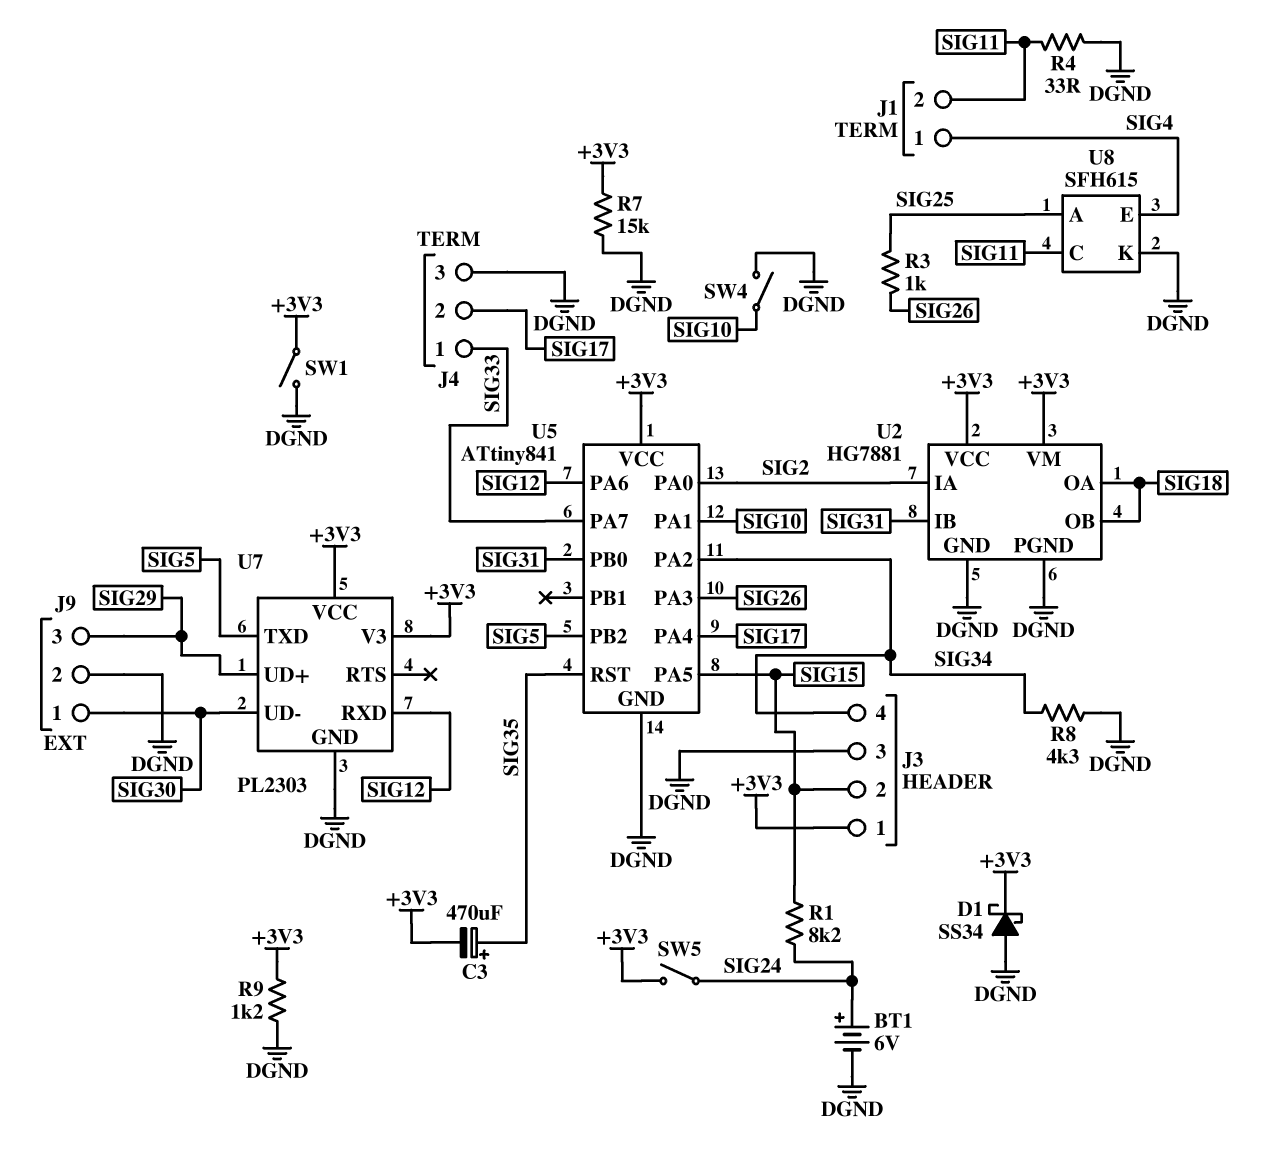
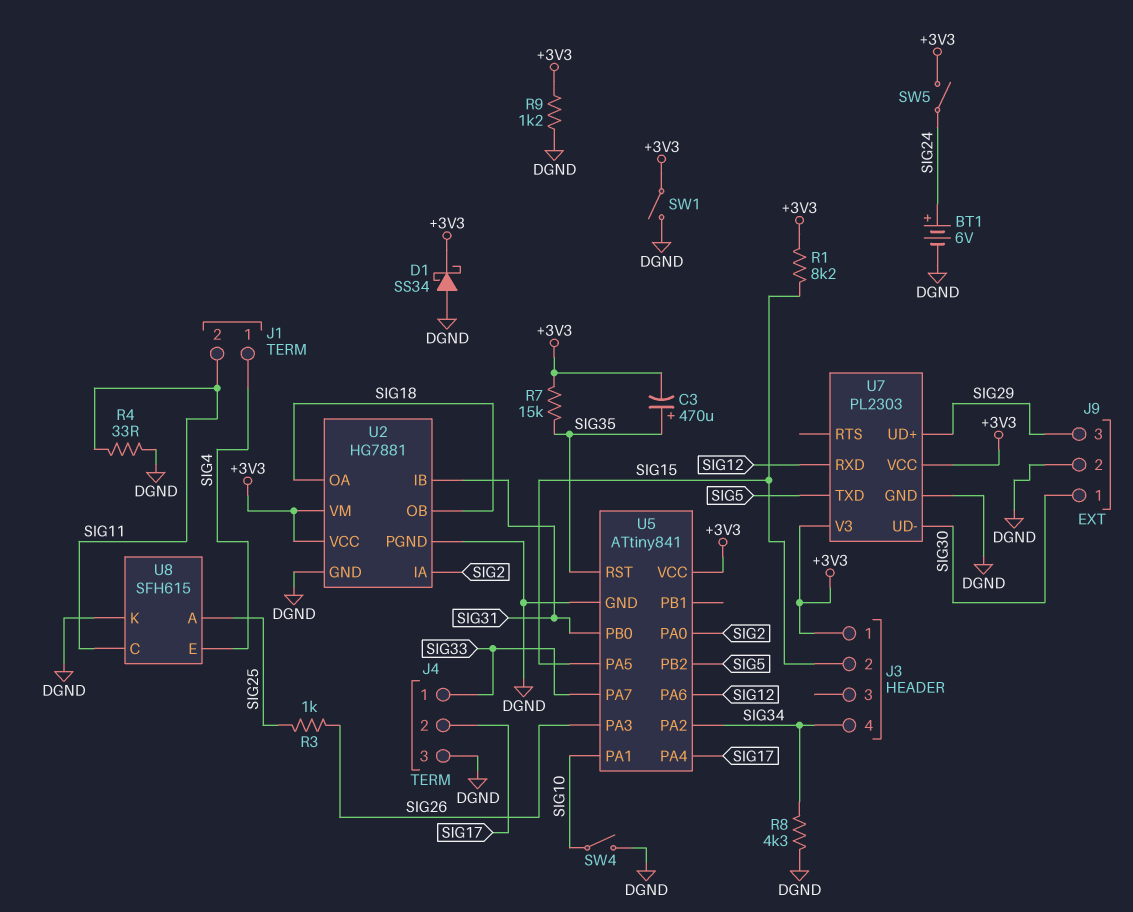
J3 pin 3: DGND -> none
R1: 8.2k (SIG15, SIG24) -> 8.2k (+3V3, SIG15)
R7: 15k (+3V3, DGND) -> 15k (+3V3, SIG35)

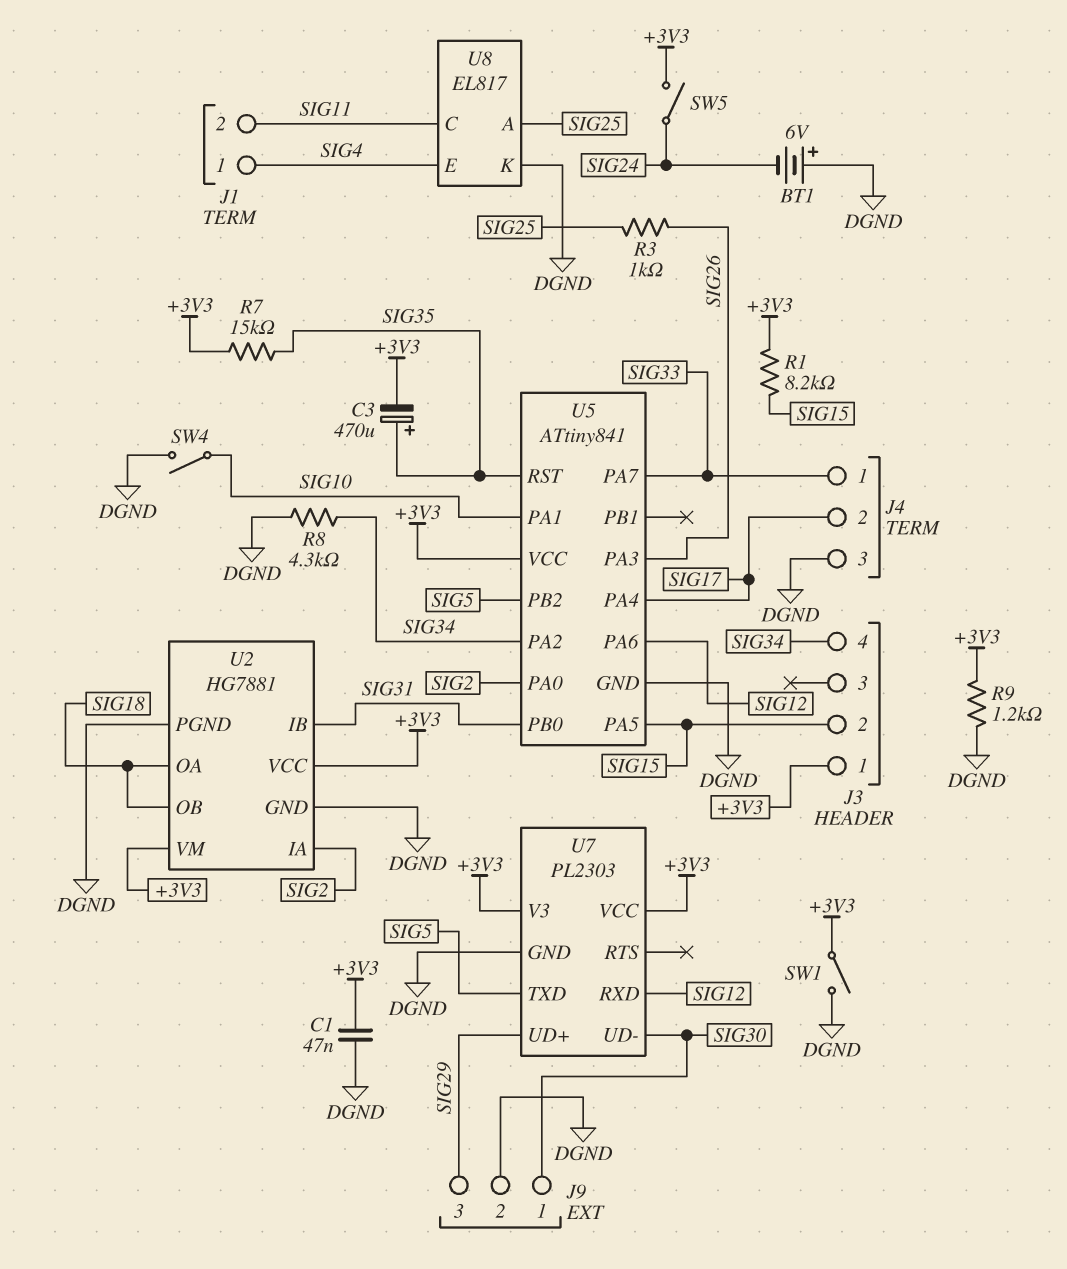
BT1: 6V (plus SIG24, minus DGND) -> 6V (plus DGND, minus SIG24)
C1: none -> 47nF (+3V3, DGND)
D1: schottky SS34 (A DGND, K +3V3) -> none
R4: 33 (DGND, SIG11) -> none
U8: SFH615 -> EL817

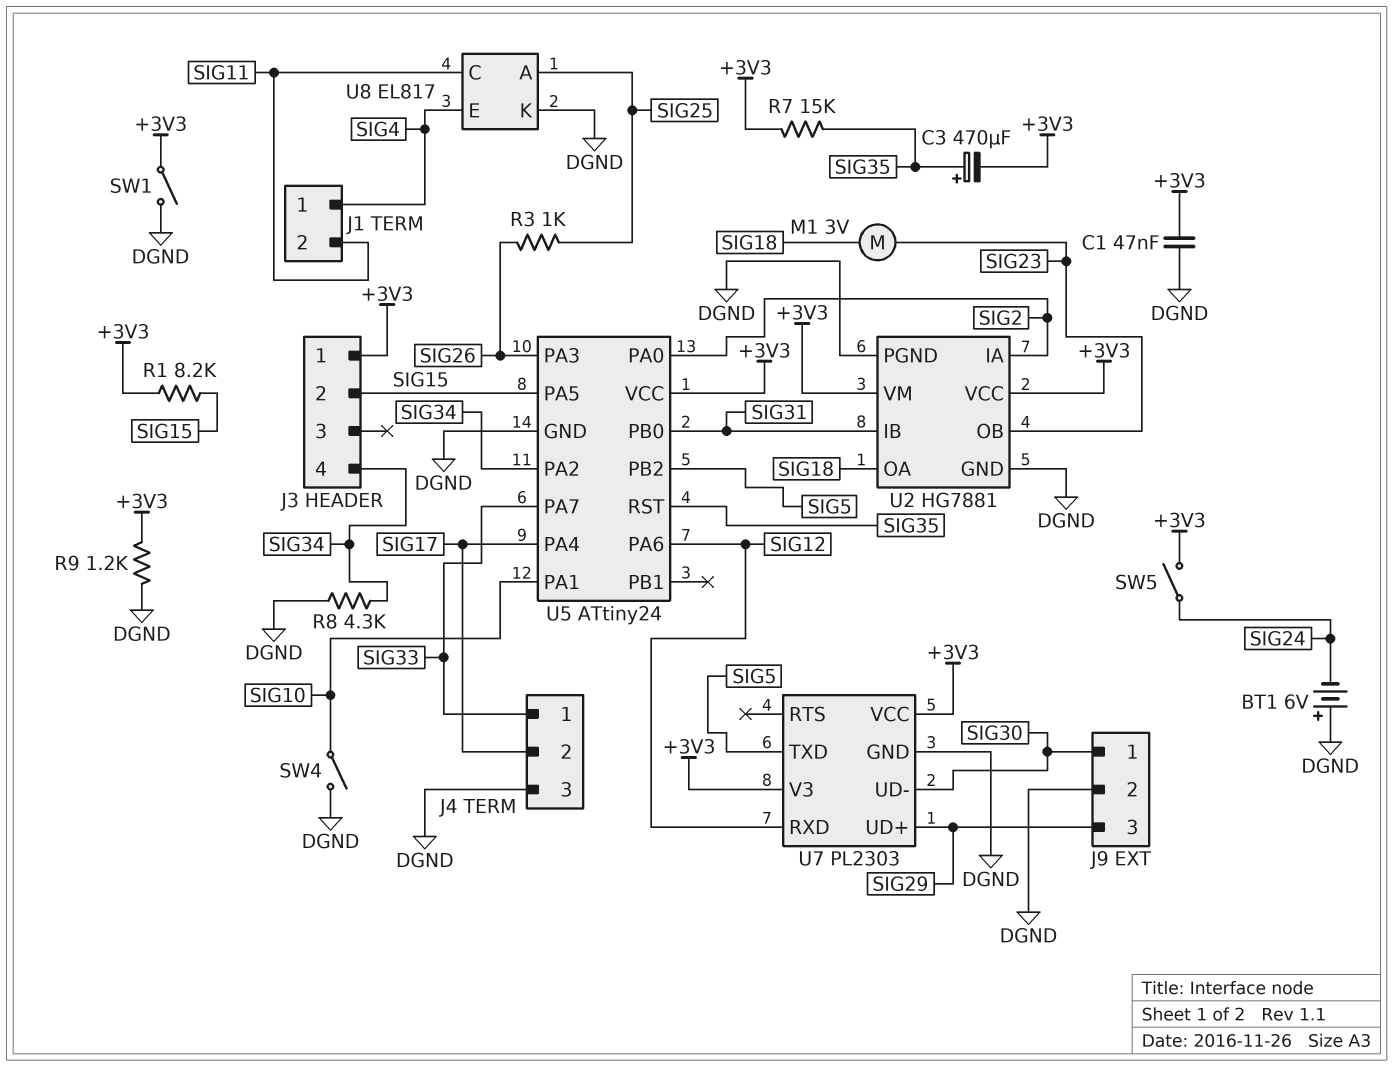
M1: none -> motor 3V (SIG18, SIG23)
U2 pin OB: SIG18 -> SIG23
U5: ATtiny841 -> ATtiny24

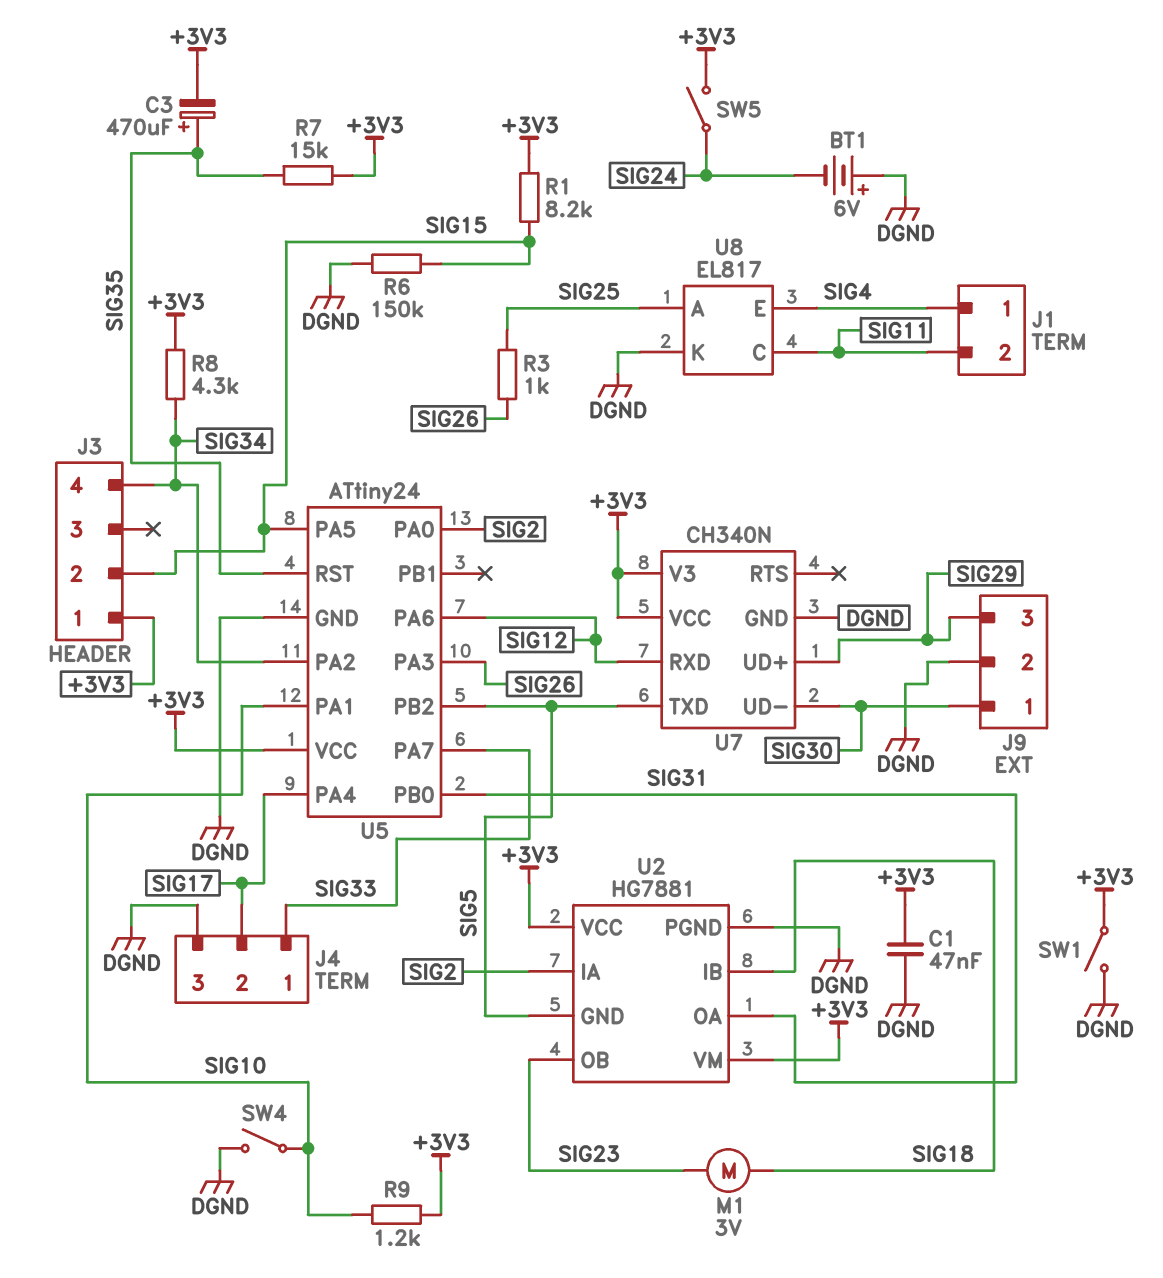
R6: none -> 150k (DGND, SIG15)
R8: 4.3k (DGND, SIG34) -> 4.3k (+3V3, SIG34)
R9: 1.2k (+3V3, DGND) -> 1.2k (+3V3, SIG10)
U2 pin GND: DGND -> SIG5
U2 pin IB: SIG31 -> SIG18
U2 pin OA: SIG18 -> SIG31
U7: PL2303 -> CH340N

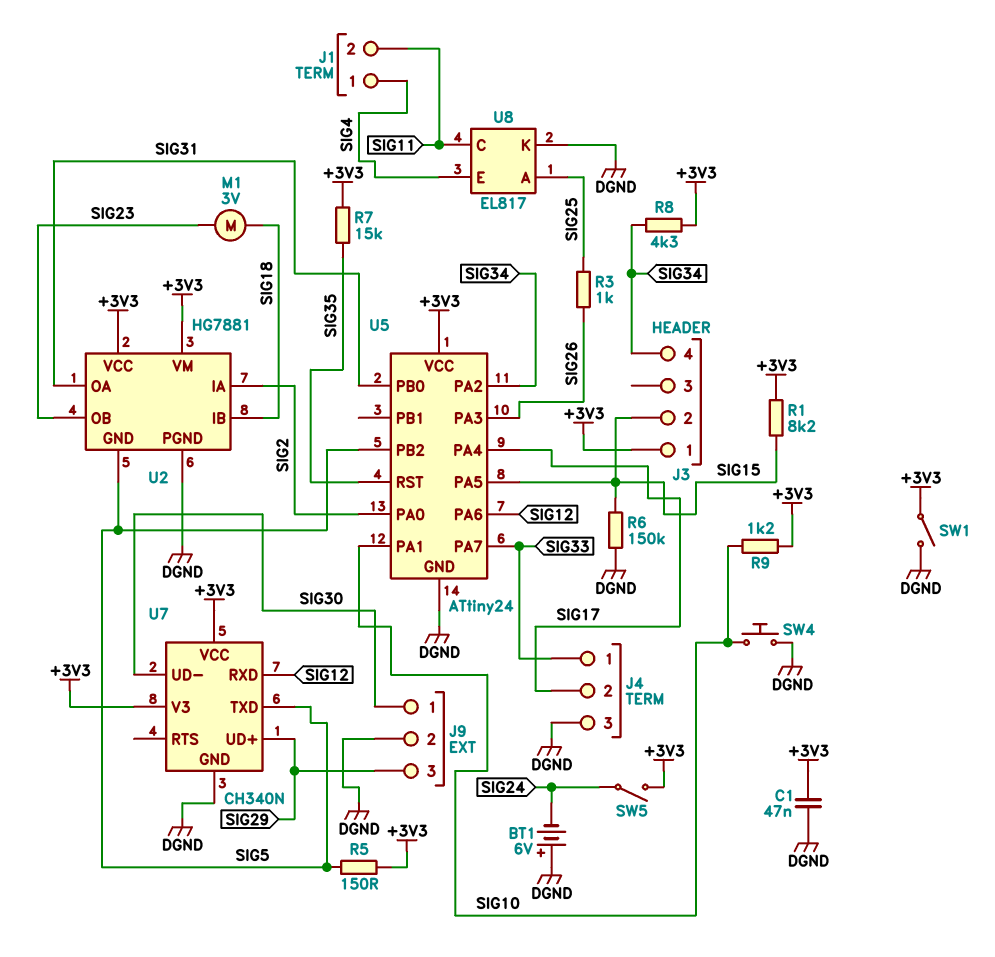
C3: 470uF (plus SIG35, minus +3V3) -> none
R5: none -> 150 (+3V3, SIG5)
SW4: switch (DGND, SIG10) -> button (DGND, SIG10)

